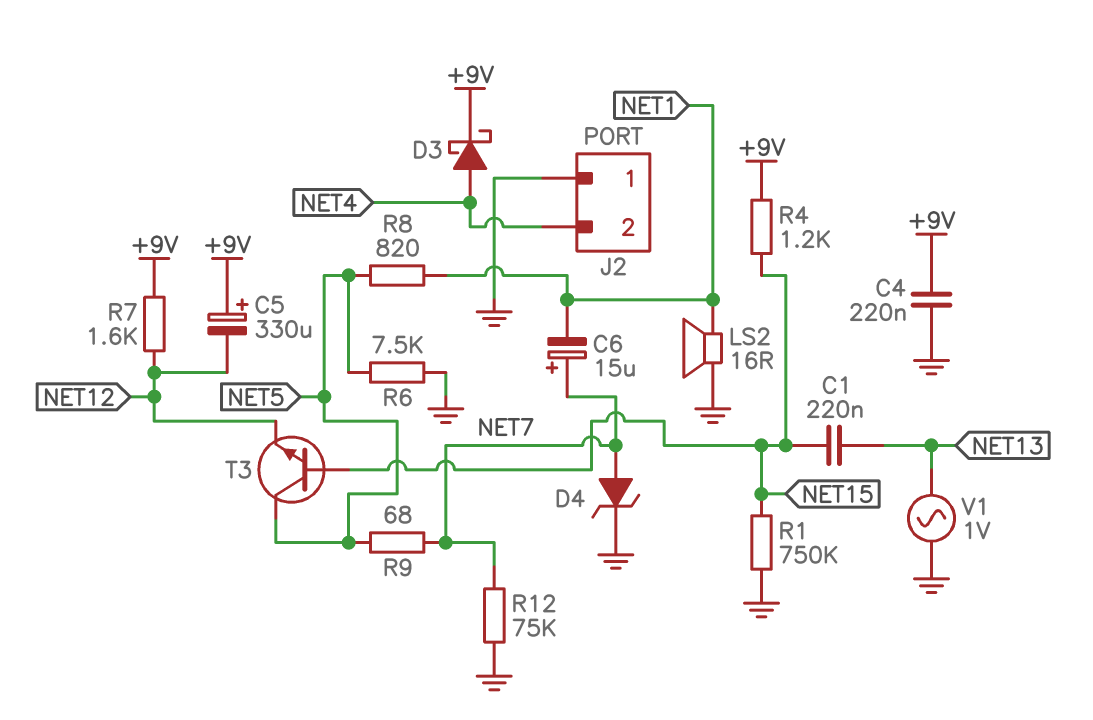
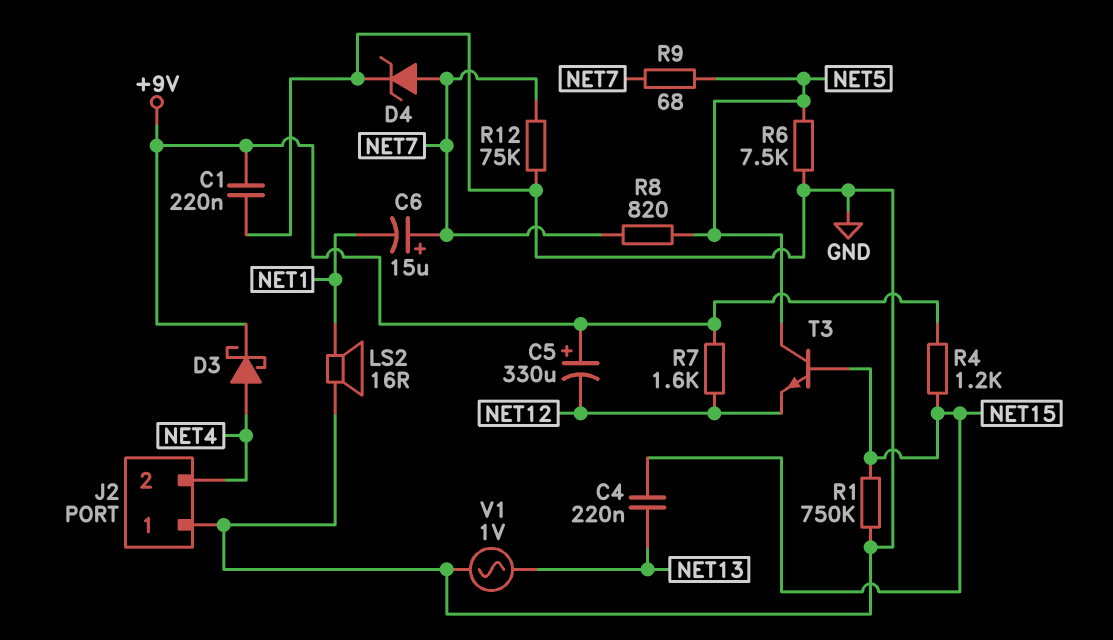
C1: 220nF (NET13, NET15) -> 220nF (+9V, GND)
C4: 220nF (+9V, GND) -> 220nF (NET13, NET15)
R8: 820 (NET1, NET5) -> 820 (NET5, NET7)

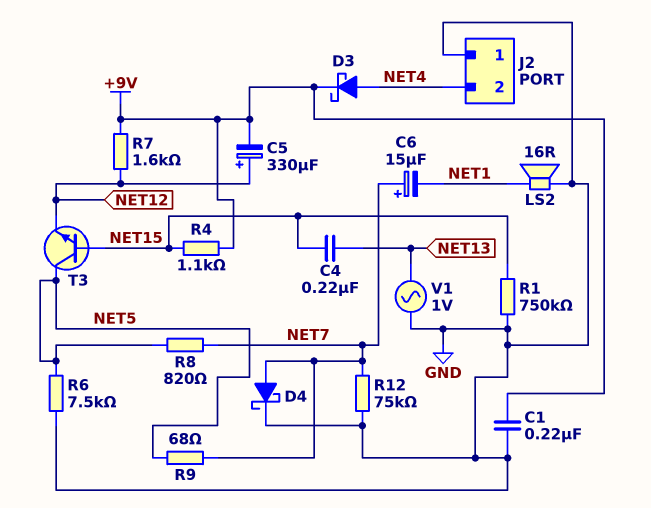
C5: 330uF (plus +9V, minus NET12) -> 330uF (plus NET12, minus +9V)
D4: zener (A NET7, K GND) -> schottky (A NET7, K GND)
R4: 1.2k (+9V, NET15) -> 1.1k (+9V, NET15)

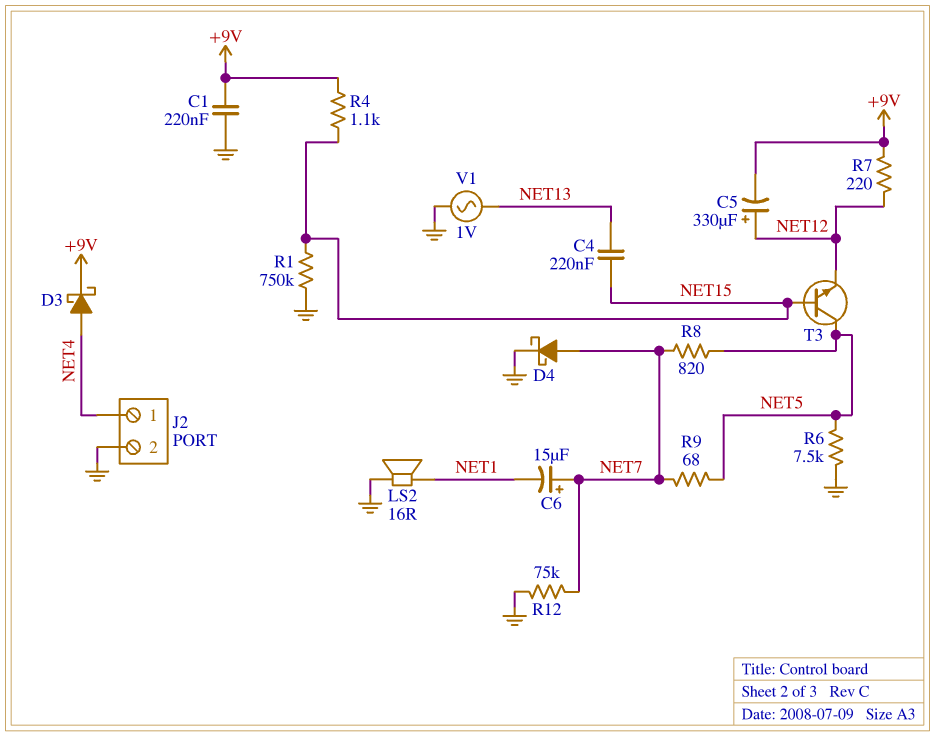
J2 pin 1: GND -> NET4
J2 pin 2: NET4 -> GND
R7: 1.6k (+9V, NET12) -> 220 (+9V, NET12)

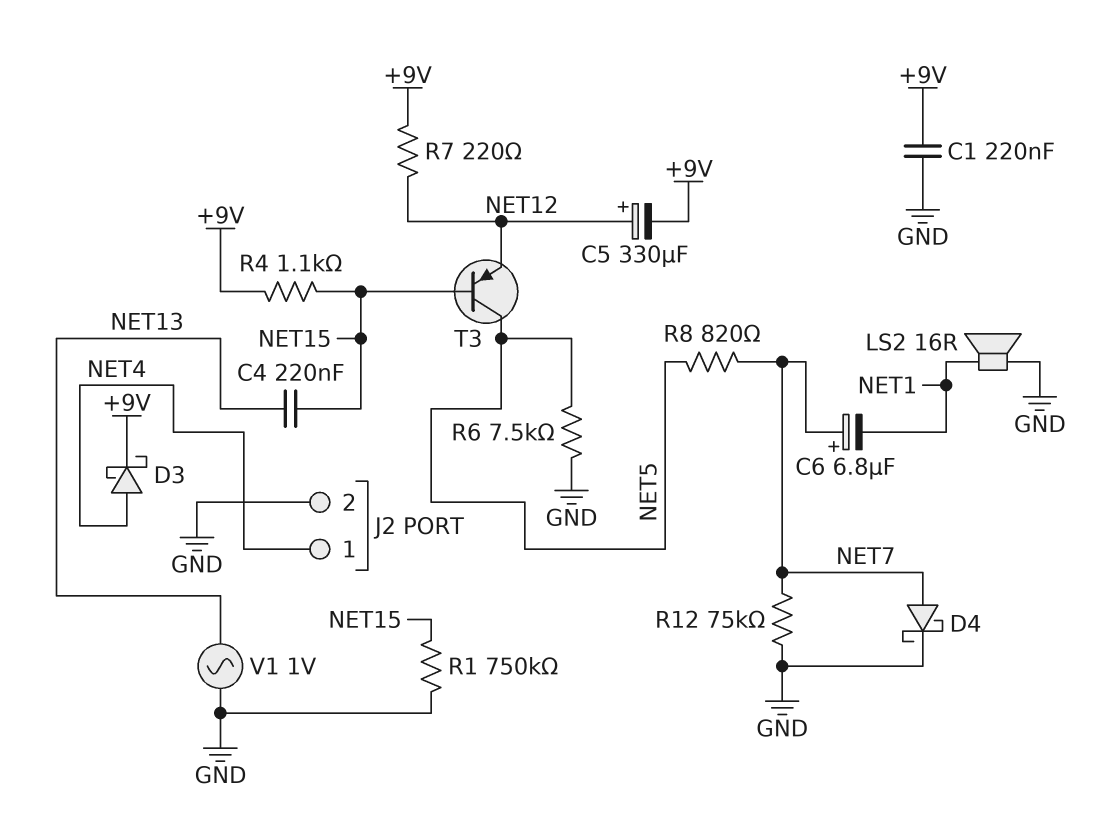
C6: 15uF (plus NET7, minus NET1) -> 6.8uF (plus NET7, minus NET1)
R9: 68 (NET5, NET7) -> none
T3: NPN (B NET15, C NET5, E NET12) -> PNP (B NET15, C NET5, E NET12)

